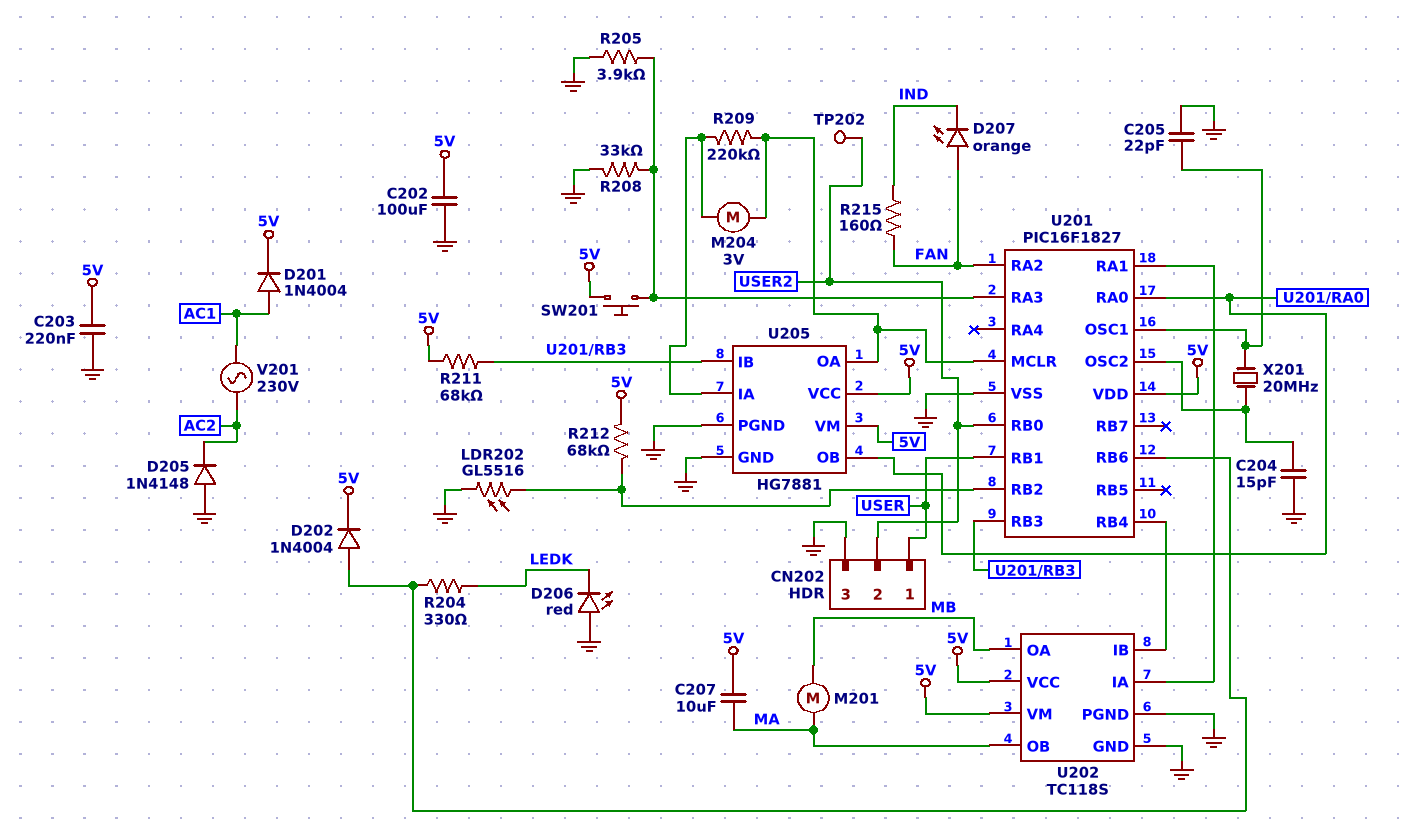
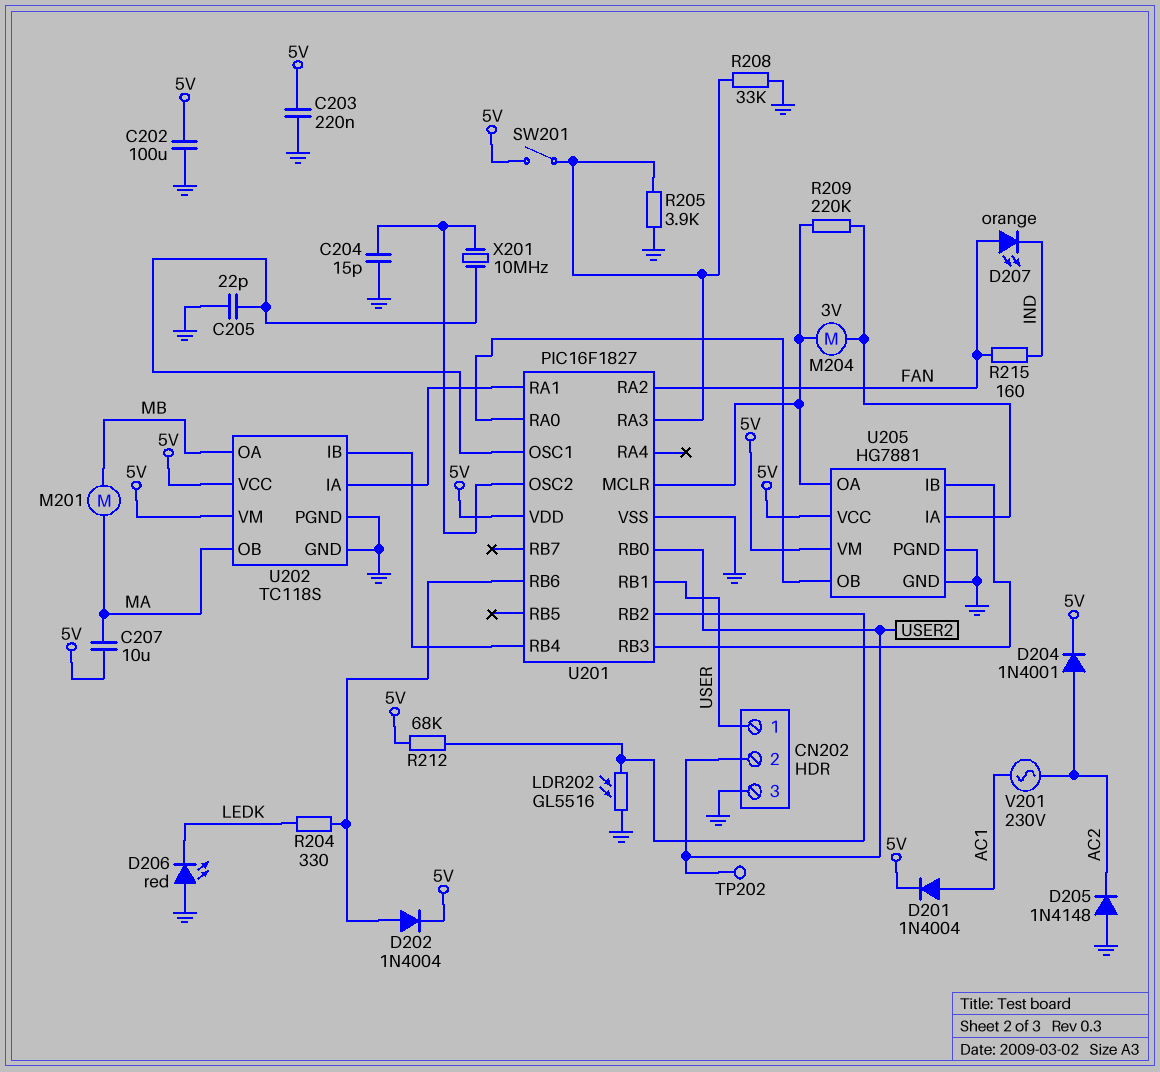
D204: none -> diode 1N4001 (A AC2, K 5V)
R211: 68k (5V, U201/RB3) -> none
SW201: button (5V, U201/RA3) -> switch (5V, U201/RA3)
X201: 20MHz (U201/OSC1, U201/OSC2) -> 10MHz (U201/OSC1, U201/OSC2)

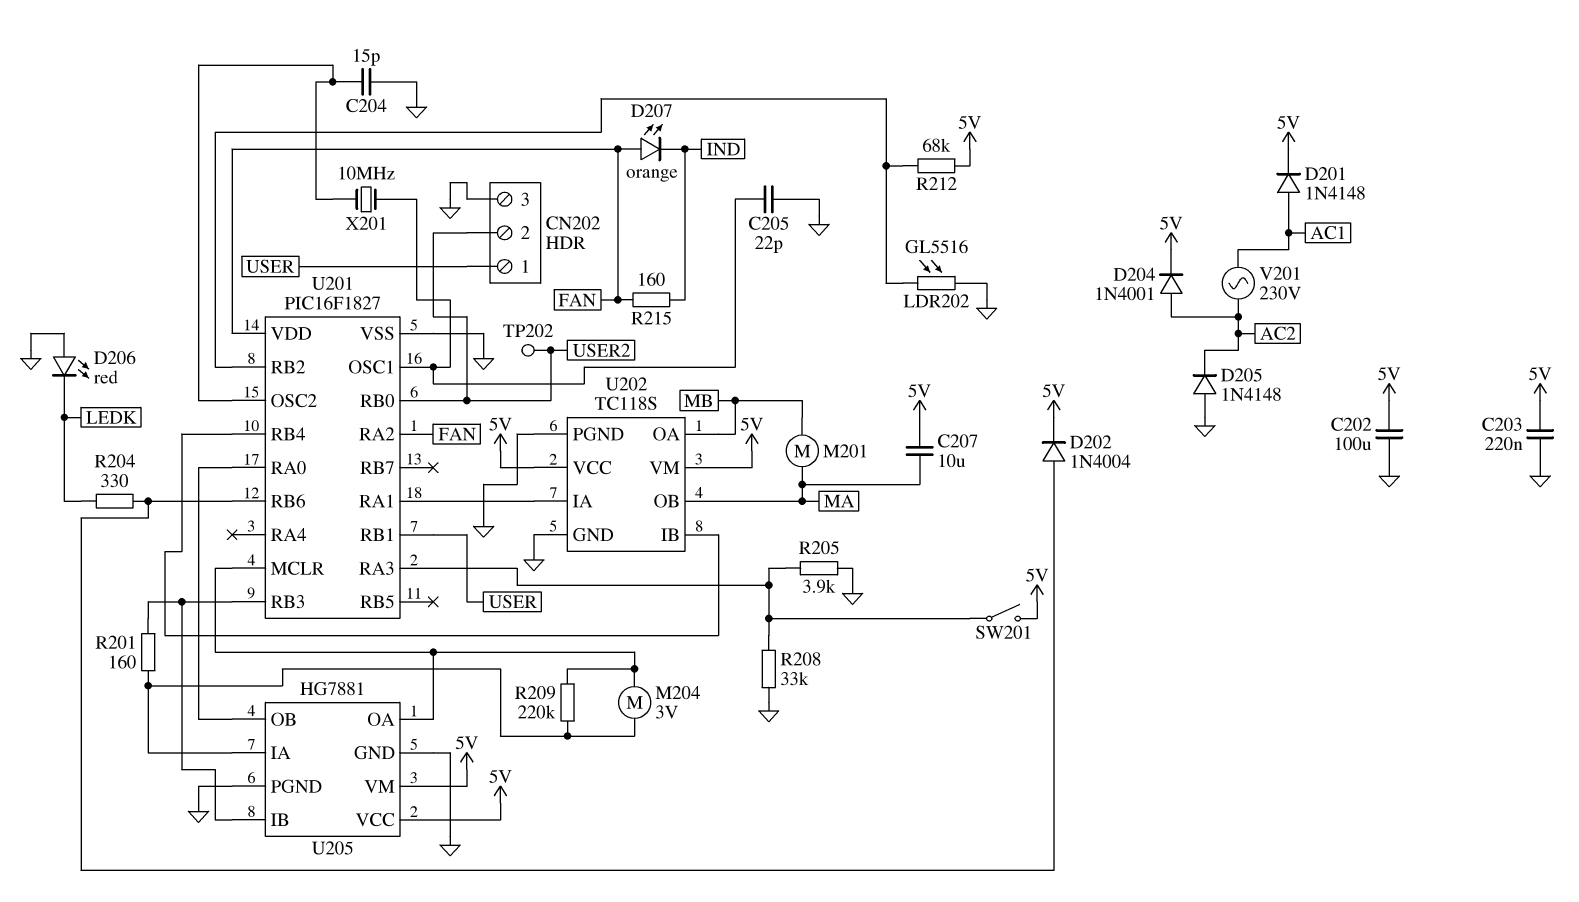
D201: diode 1N4004 (A AC1, K 5V) -> diode 1N4148 (A AC1, K 5V)
R201: none -> 160 (U201/RB3, U205/IA)
U201 pin VDD: 5V -> FAN

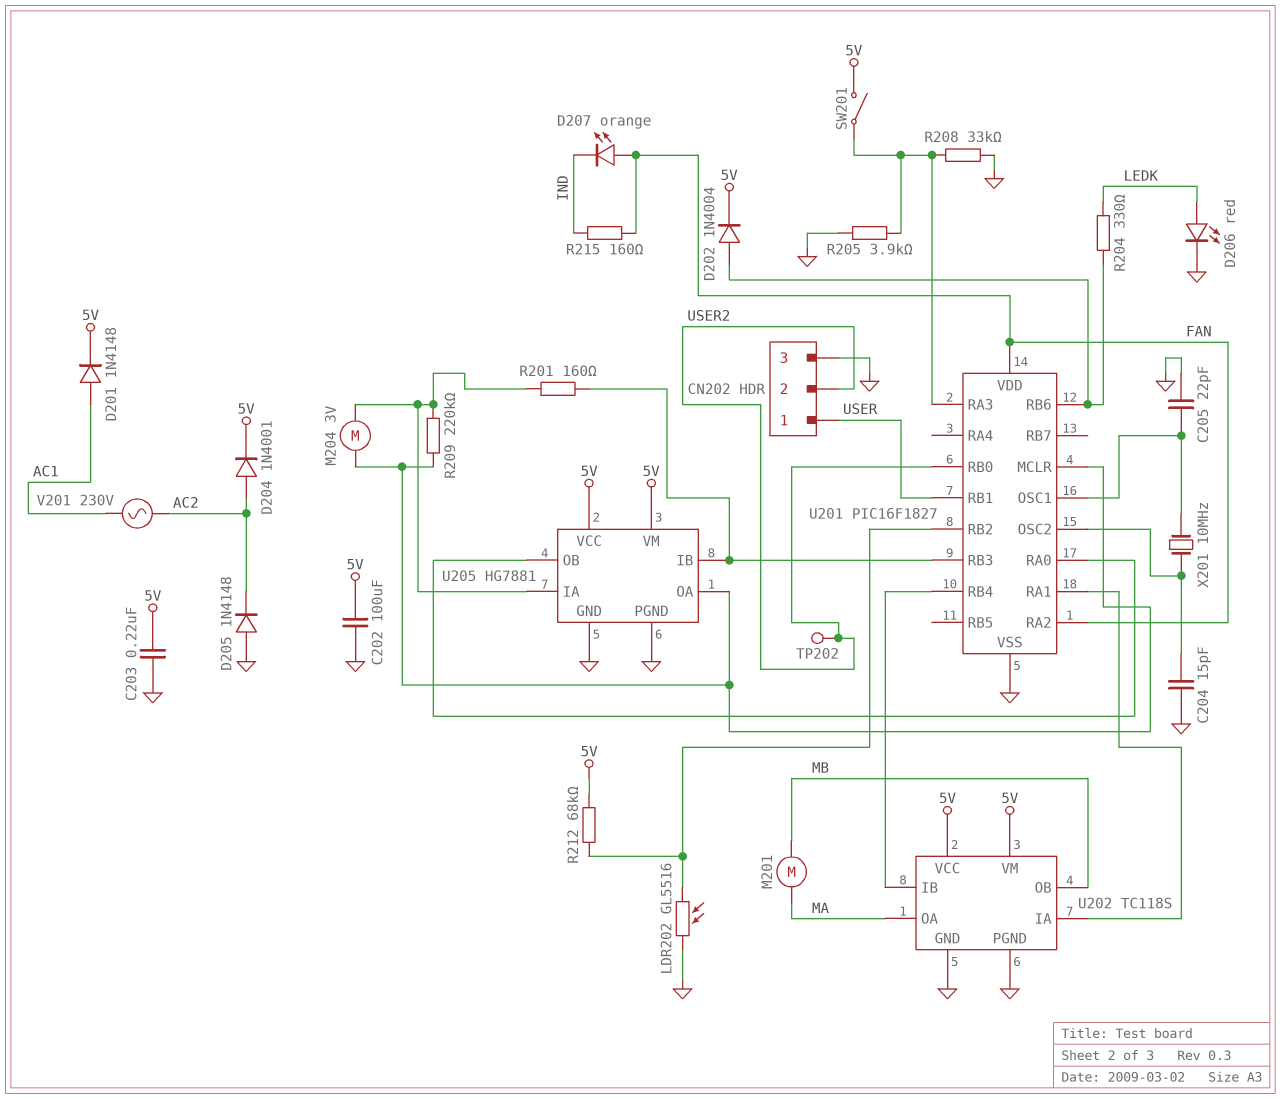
C207: 10uF (5V, MA) -> none
D206: LED red (A GND, K LEDK) -> LED red (A LEDK, K GND)
U202 pin OA: MB -> MA
U202 pin OB: MA -> MB

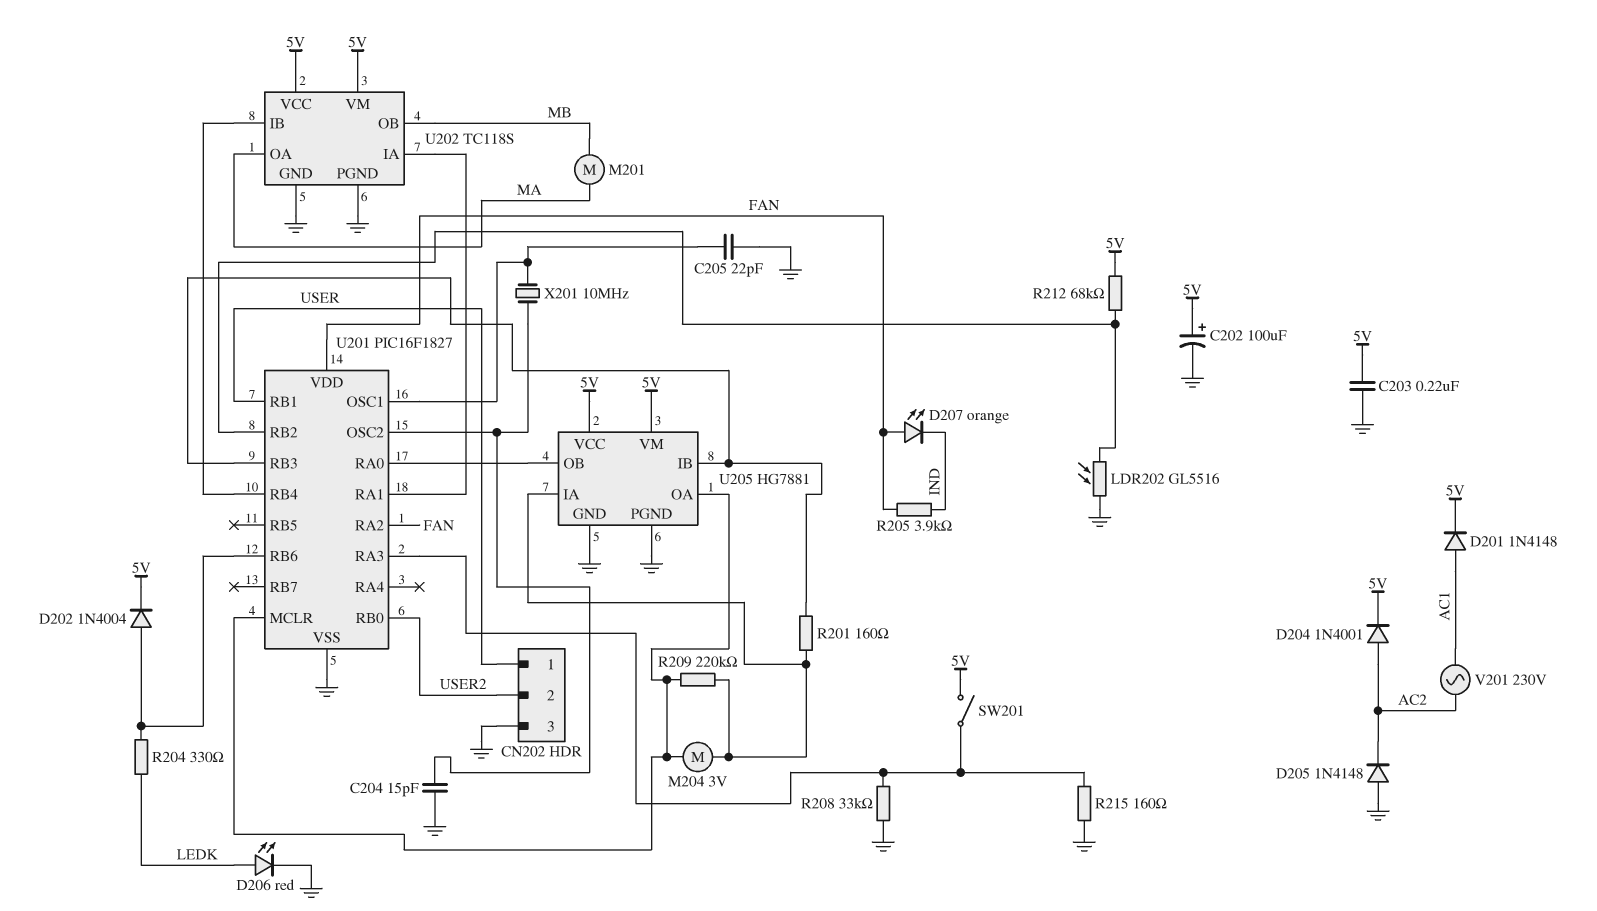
C202: 100uF (5V, GND) -> 100uF (plus 5V, minus GND)
R205: 3.9k (GND, U201/RA3) -> 3.9k (FAN, IND)
R215: 160 (FAN, IND) -> 160 (GND, U201/RA3)
TP202: test point (USER2) -> none

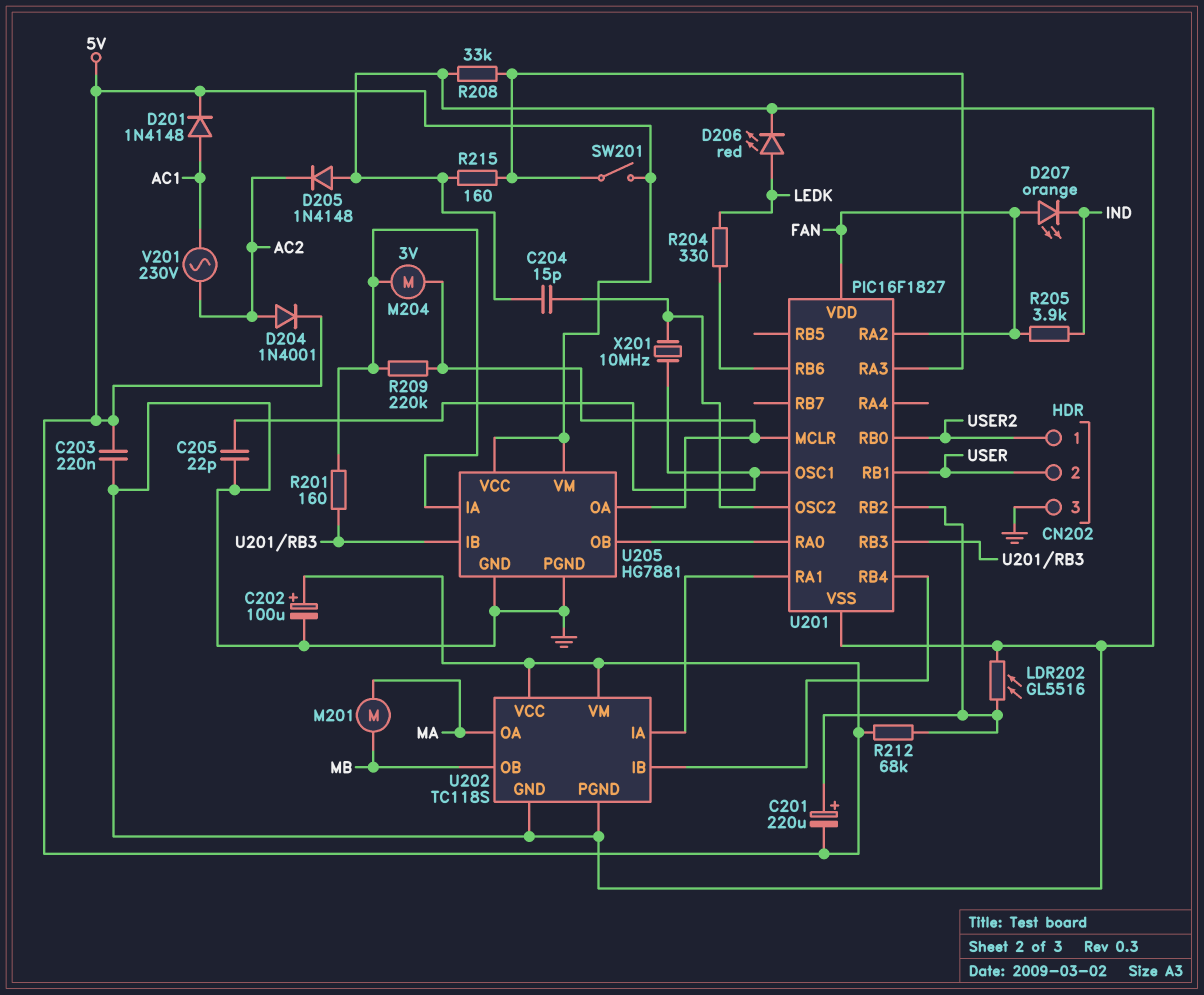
C201: none -> 220uF (plus U201/RB2, minus 5V)
CN202 pin 1: USER -> USER2
CN202 pin 2: USER2 -> USER
D202: diode 1N4004 (A U201/RB6, K 5V) -> none

